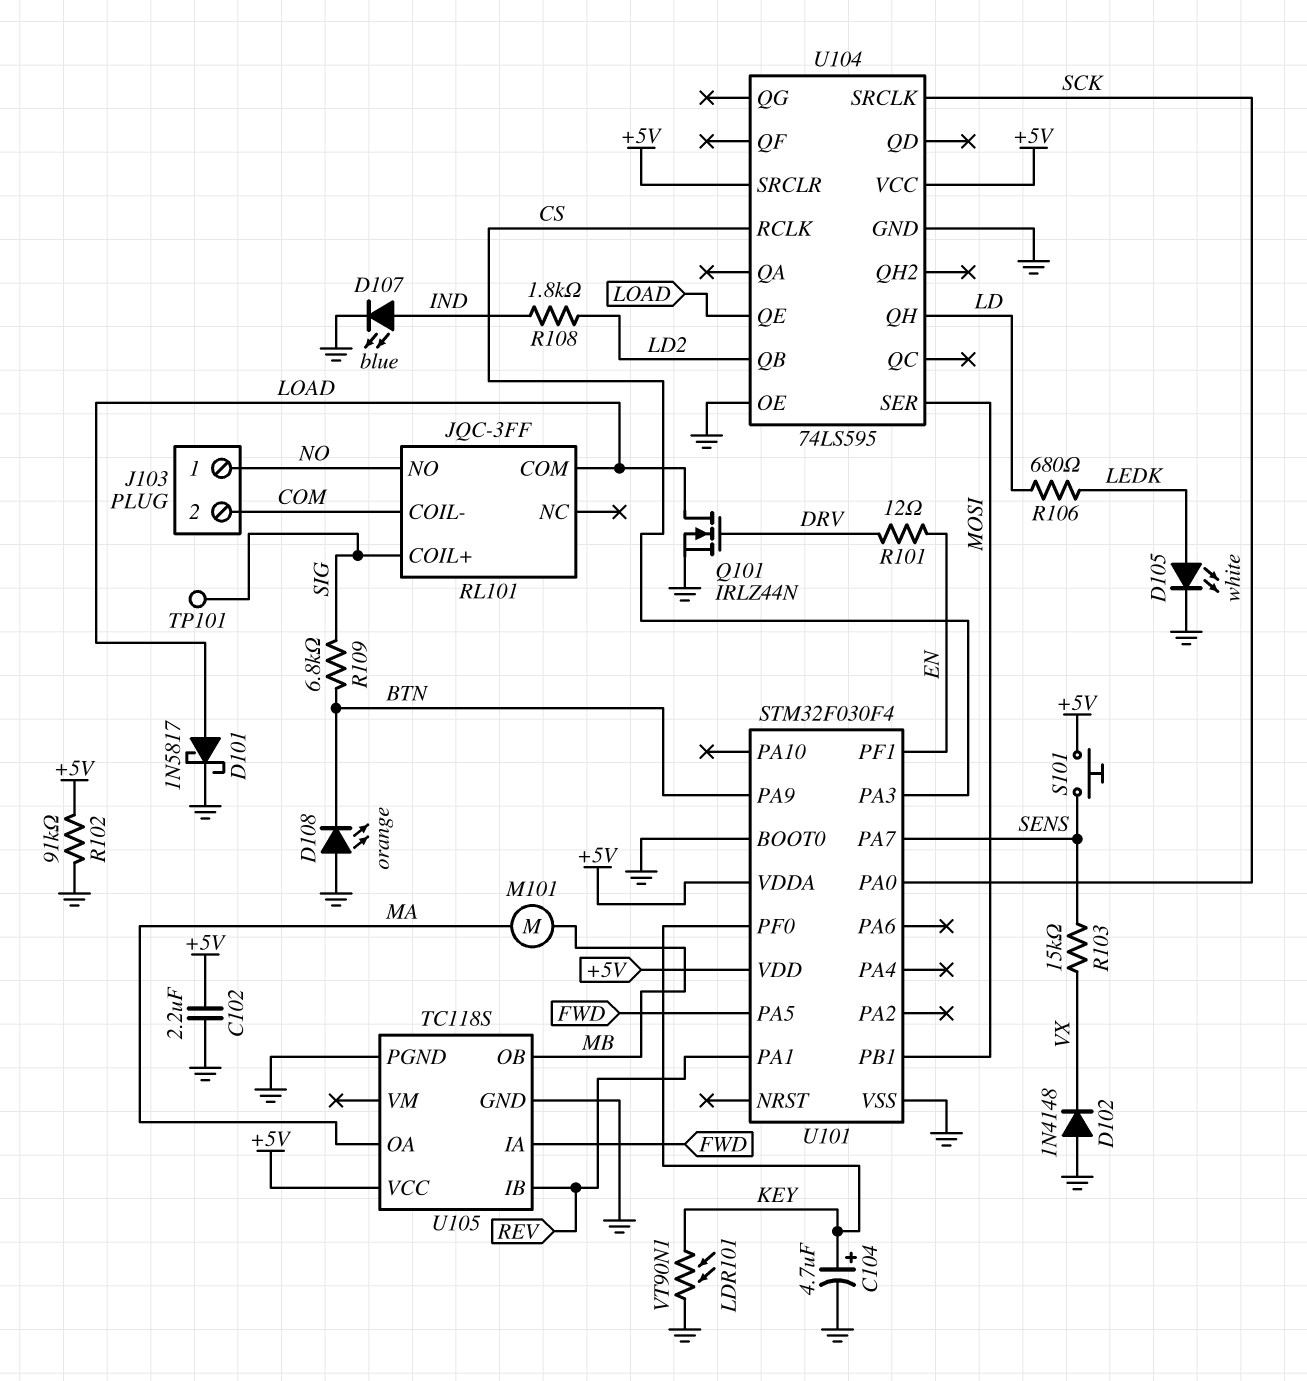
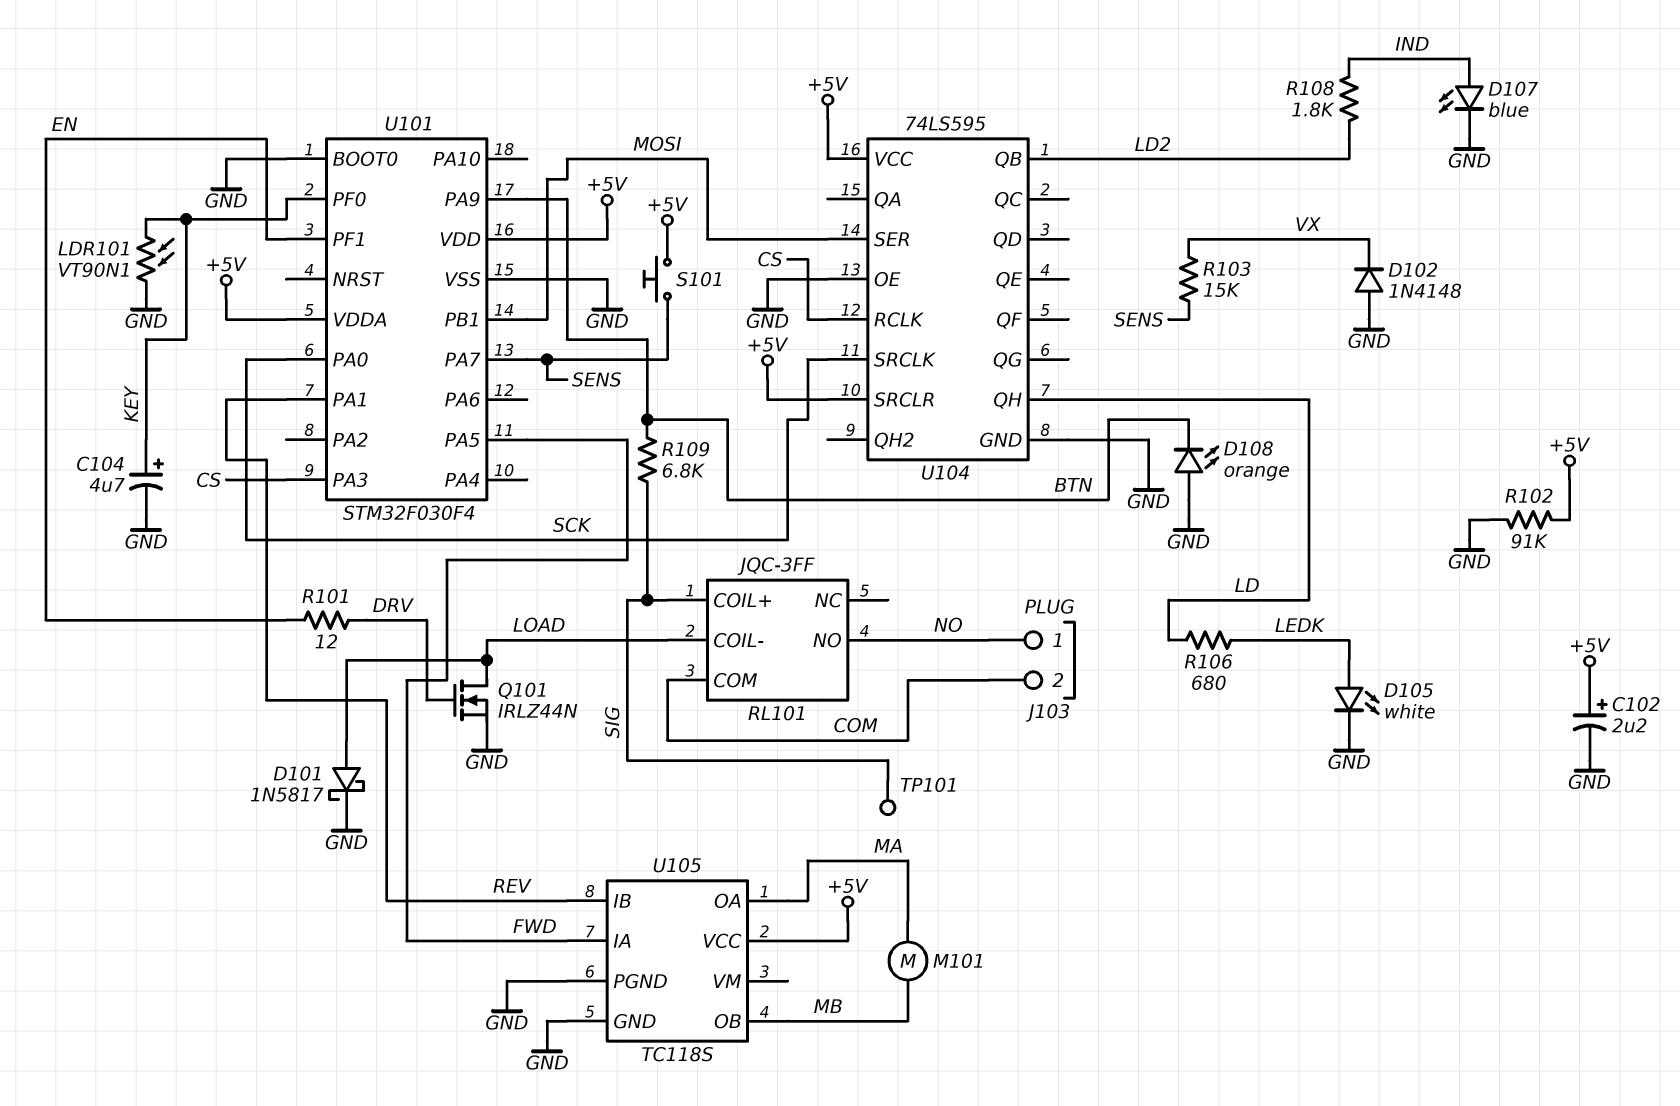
C102: 2.2uF (+5V, GND) -> 2.2uF (plus +5V, minus GND)
RL101 pin COIL-: COM -> LOAD
RL101 pin COM: LOAD -> COM
U104 pin QE: LOAD -> none

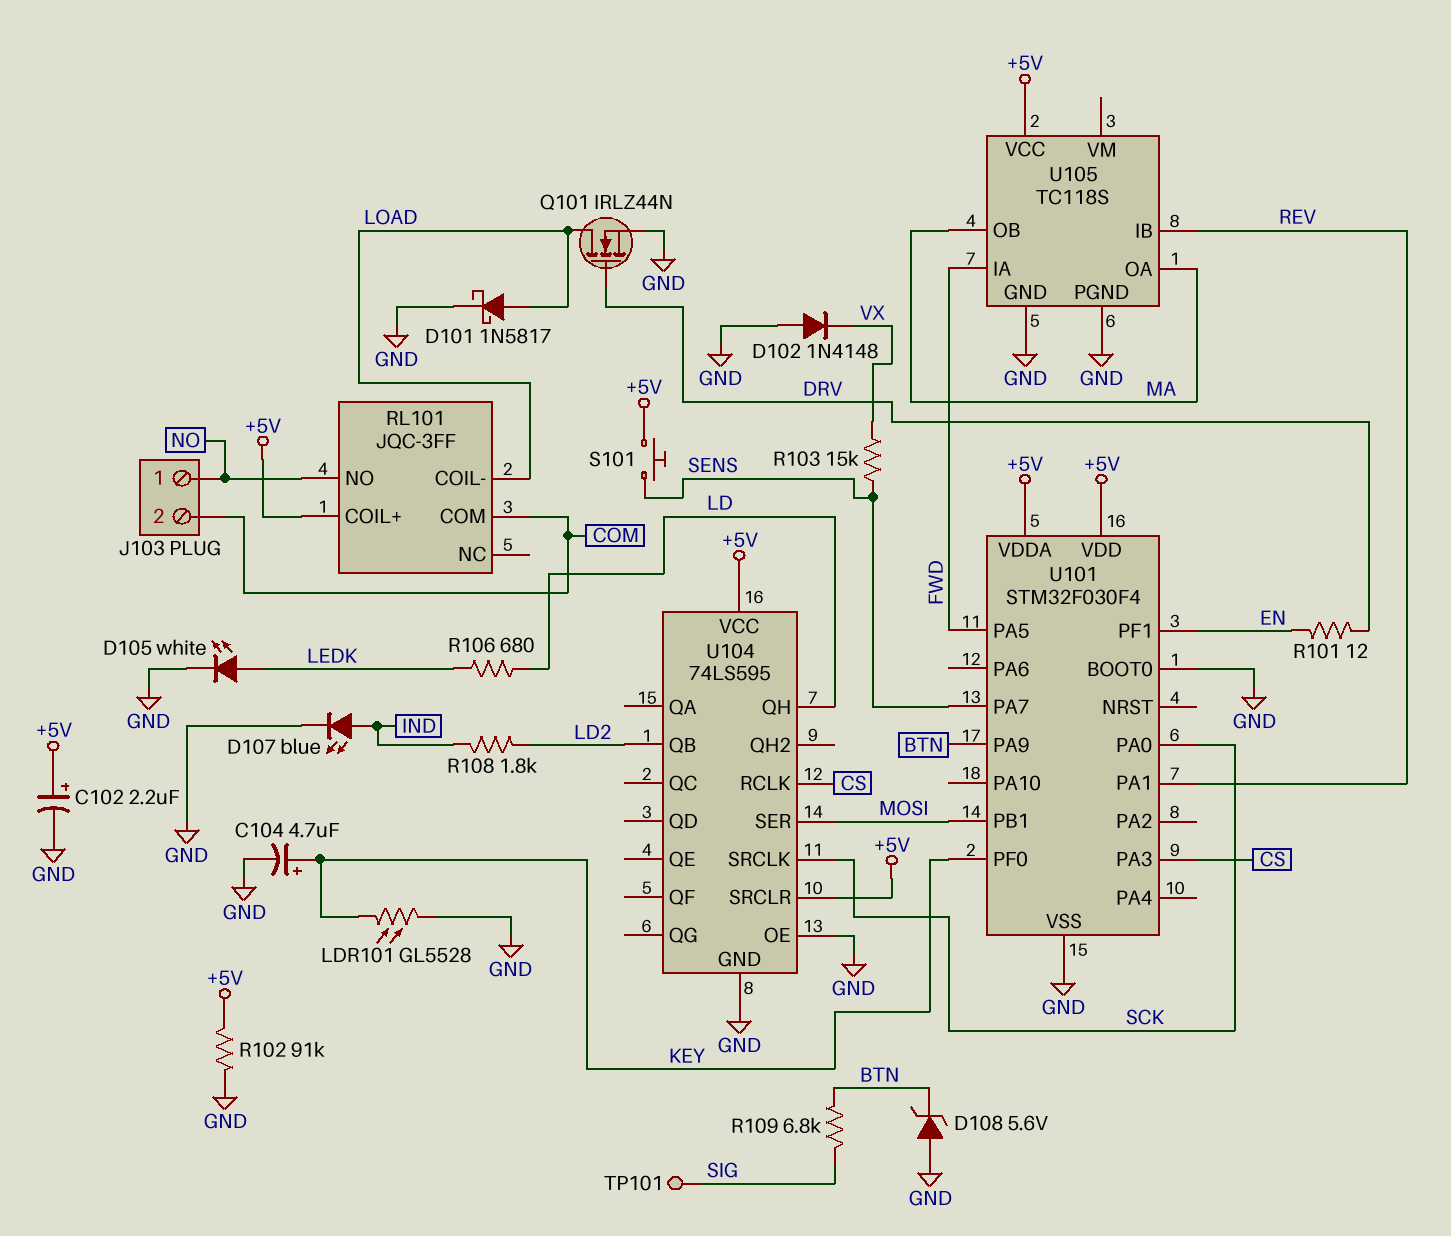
D108: LED orange (A GND, K BTN) -> zener 5.6V (A GND, K BTN)
LDR101: VT90N1 (GND, KEY) -> GL5528 (GND, KEY)
M101: motor (MA, MB) -> none
RL101 pin COIL+: SIG -> +5V
U105 pin OB: MB -> MA

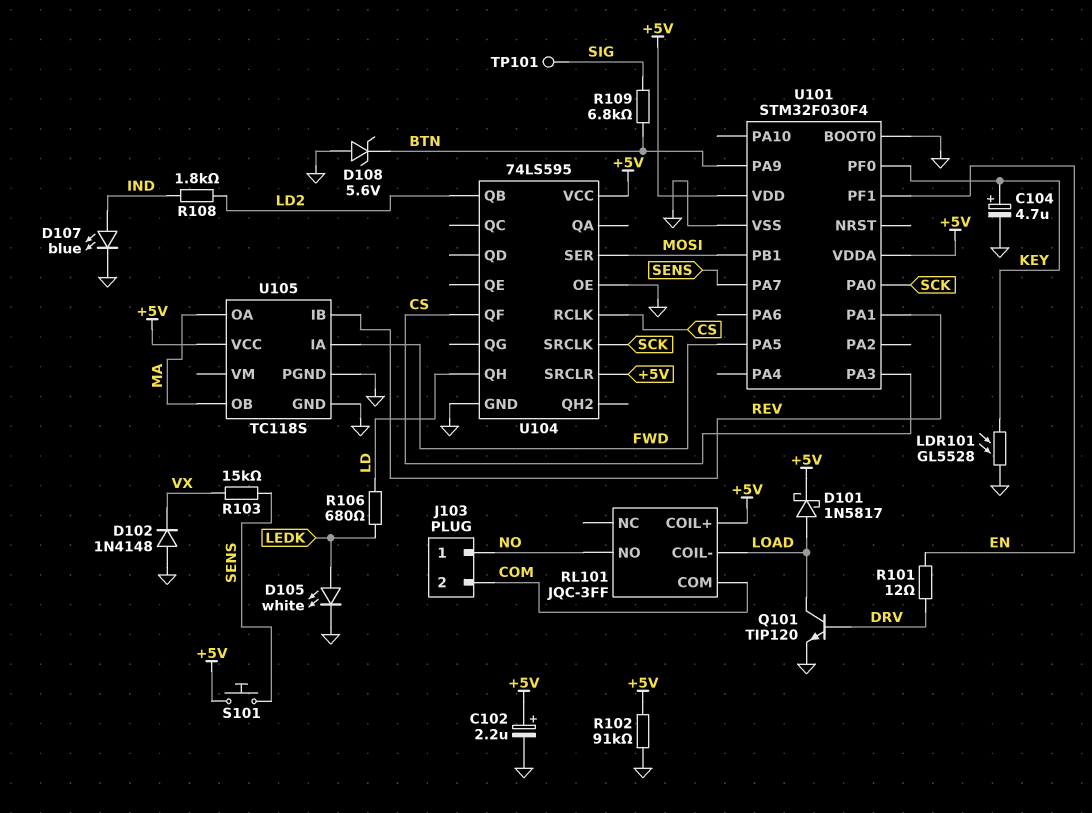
D101: schottky 1N5817 (A LOAD, K GND) -> schottky 1N5817 (A LOAD, K +5V)
Q101: NMOS IRLZ44N (G DRV, D LOAD, S GND) -> NPN TIP120 (B DRV, C LOAD, E GND)
U104 pin QF: none -> CS

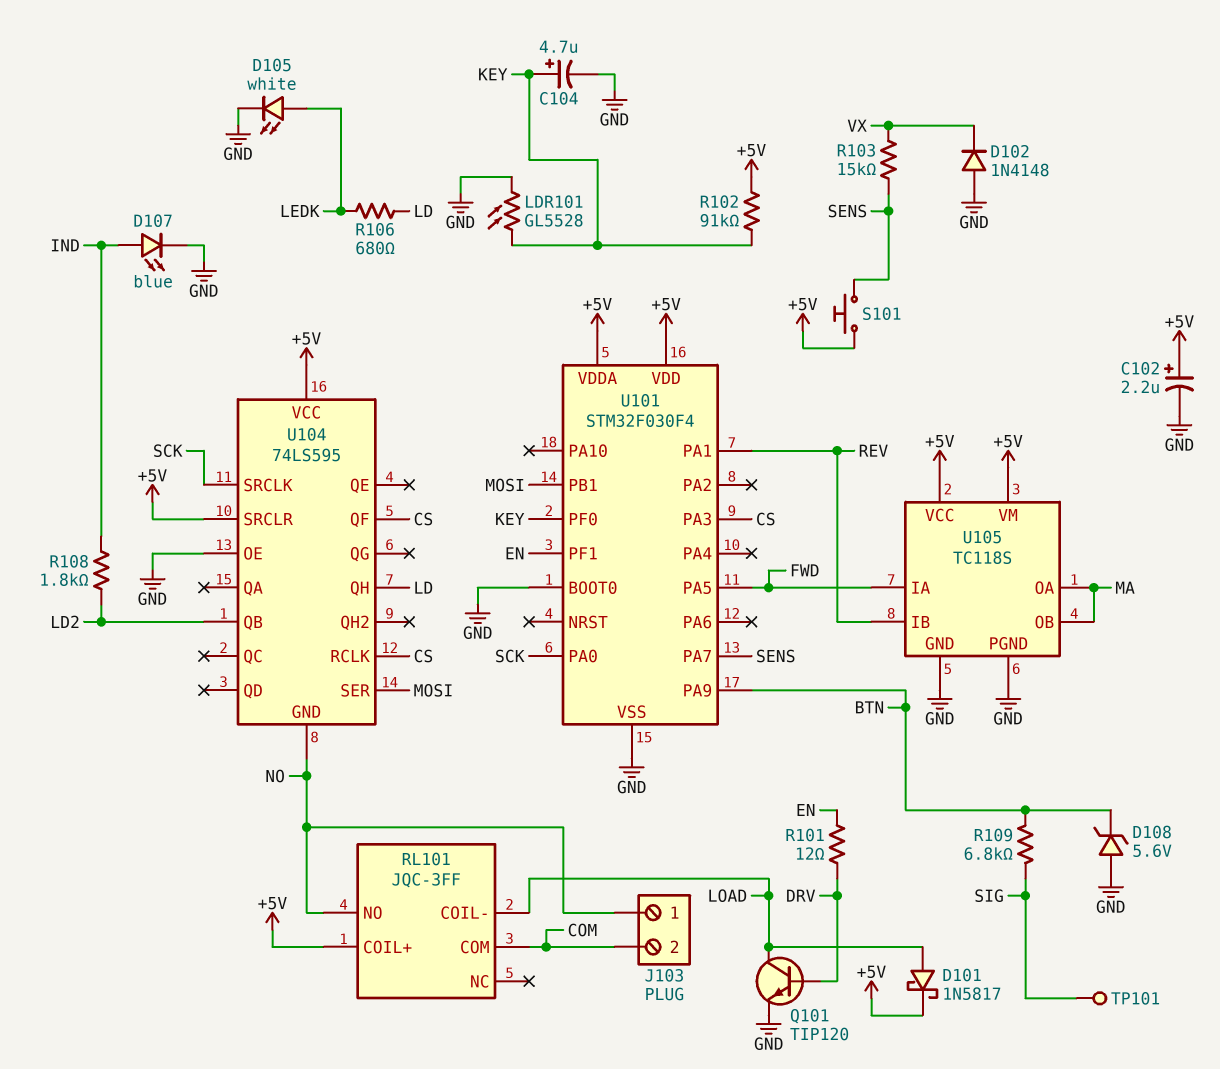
R102: 91k (+5V, GND) -> 91k (+5V, KEY)
U104 pin GND: GND -> NO
U105 pin VM: none -> +5V

